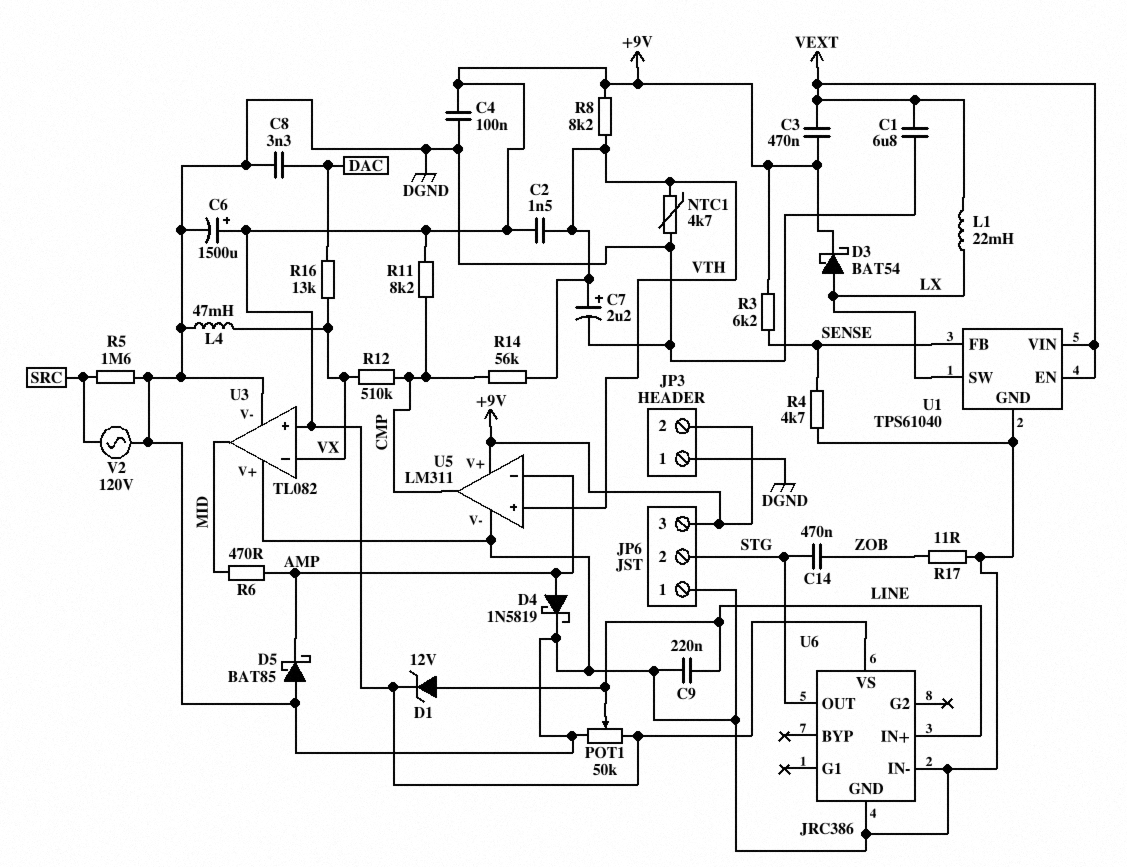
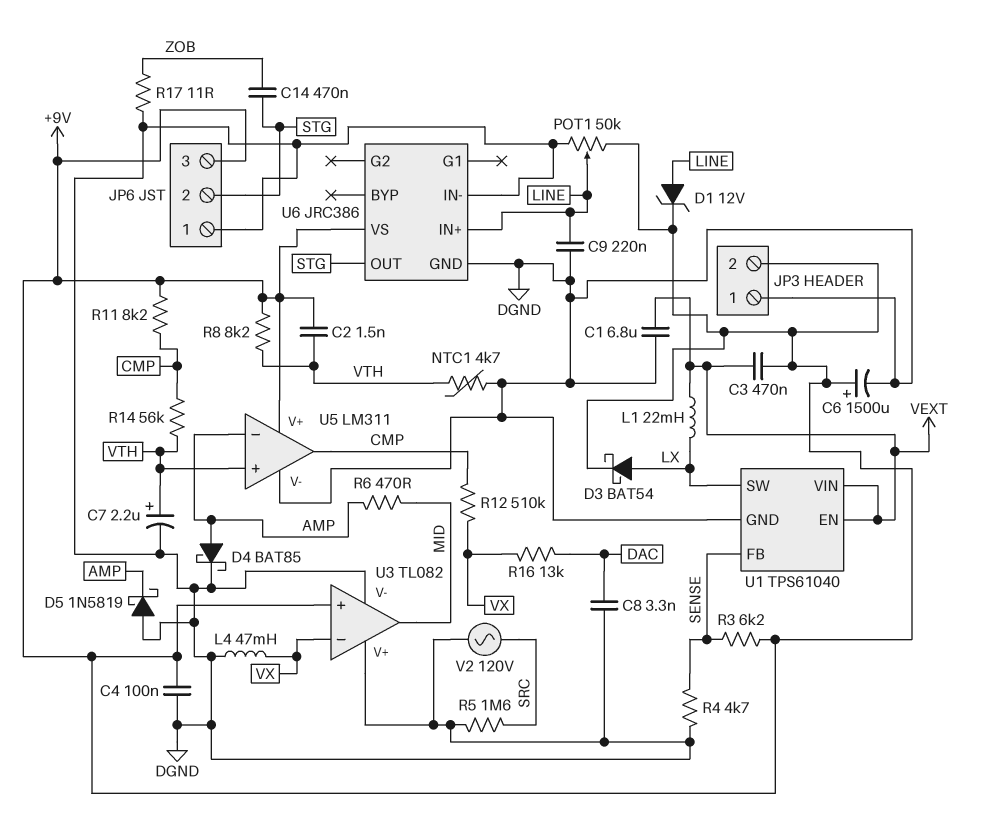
D4: schottky 1N5819 (A AMP, K DGND) -> schottky BAT85 (A AMP, K DGND)
D5: schottky BAT85 (A DGND, K AMP) -> schottky 1N5819 (A DGND, K AMP)

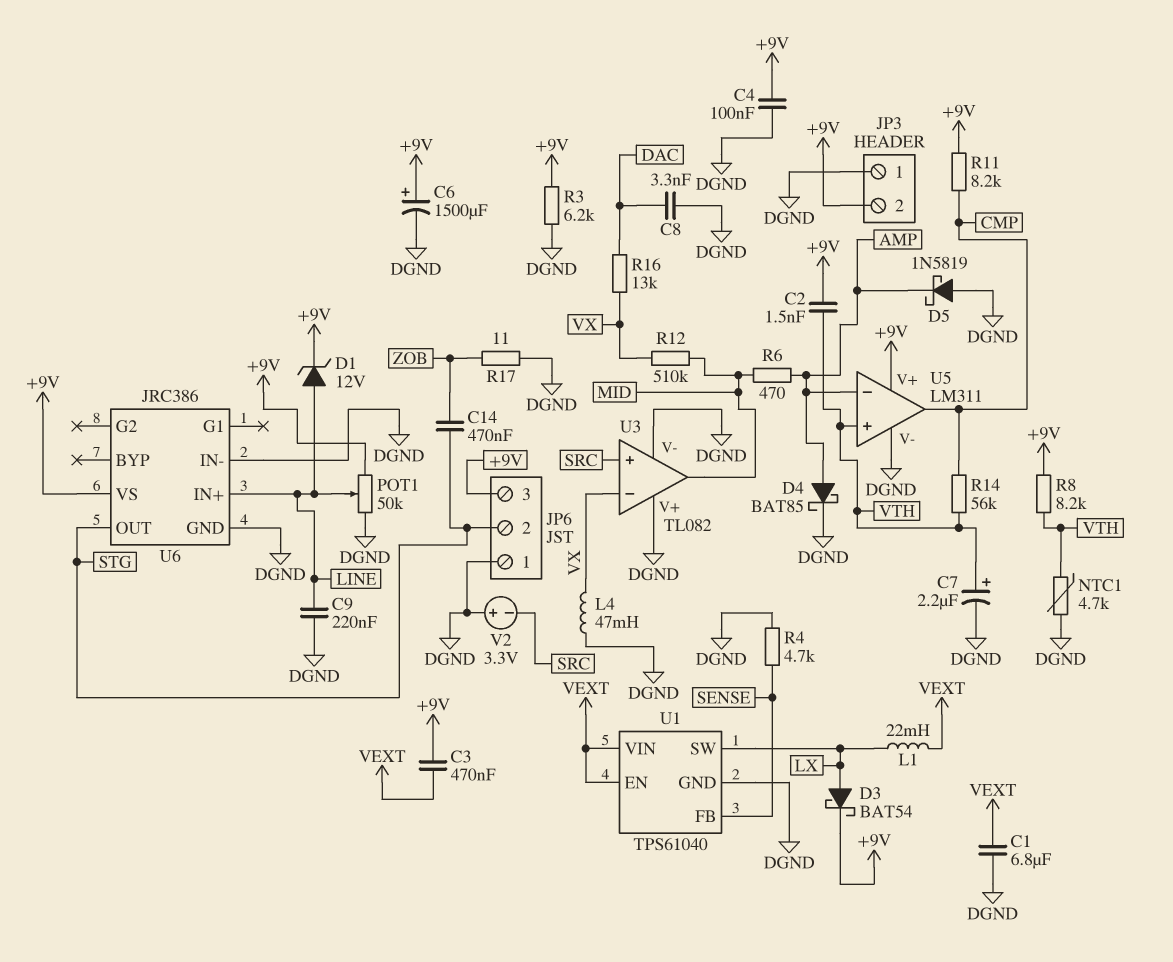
R3: 6.2k (+9V, SENSE) -> 6.2k (+9V, DGND)
R5: 1.6M (DGND, SRC) -> none
R12: 510k (CMP, VX) -> 510k (MID, VX)
U3 pin in+: +9V -> SRC
V2: AC 120V (DGND, SRC) -> 3.3V (plus DGND, minus SRC)

